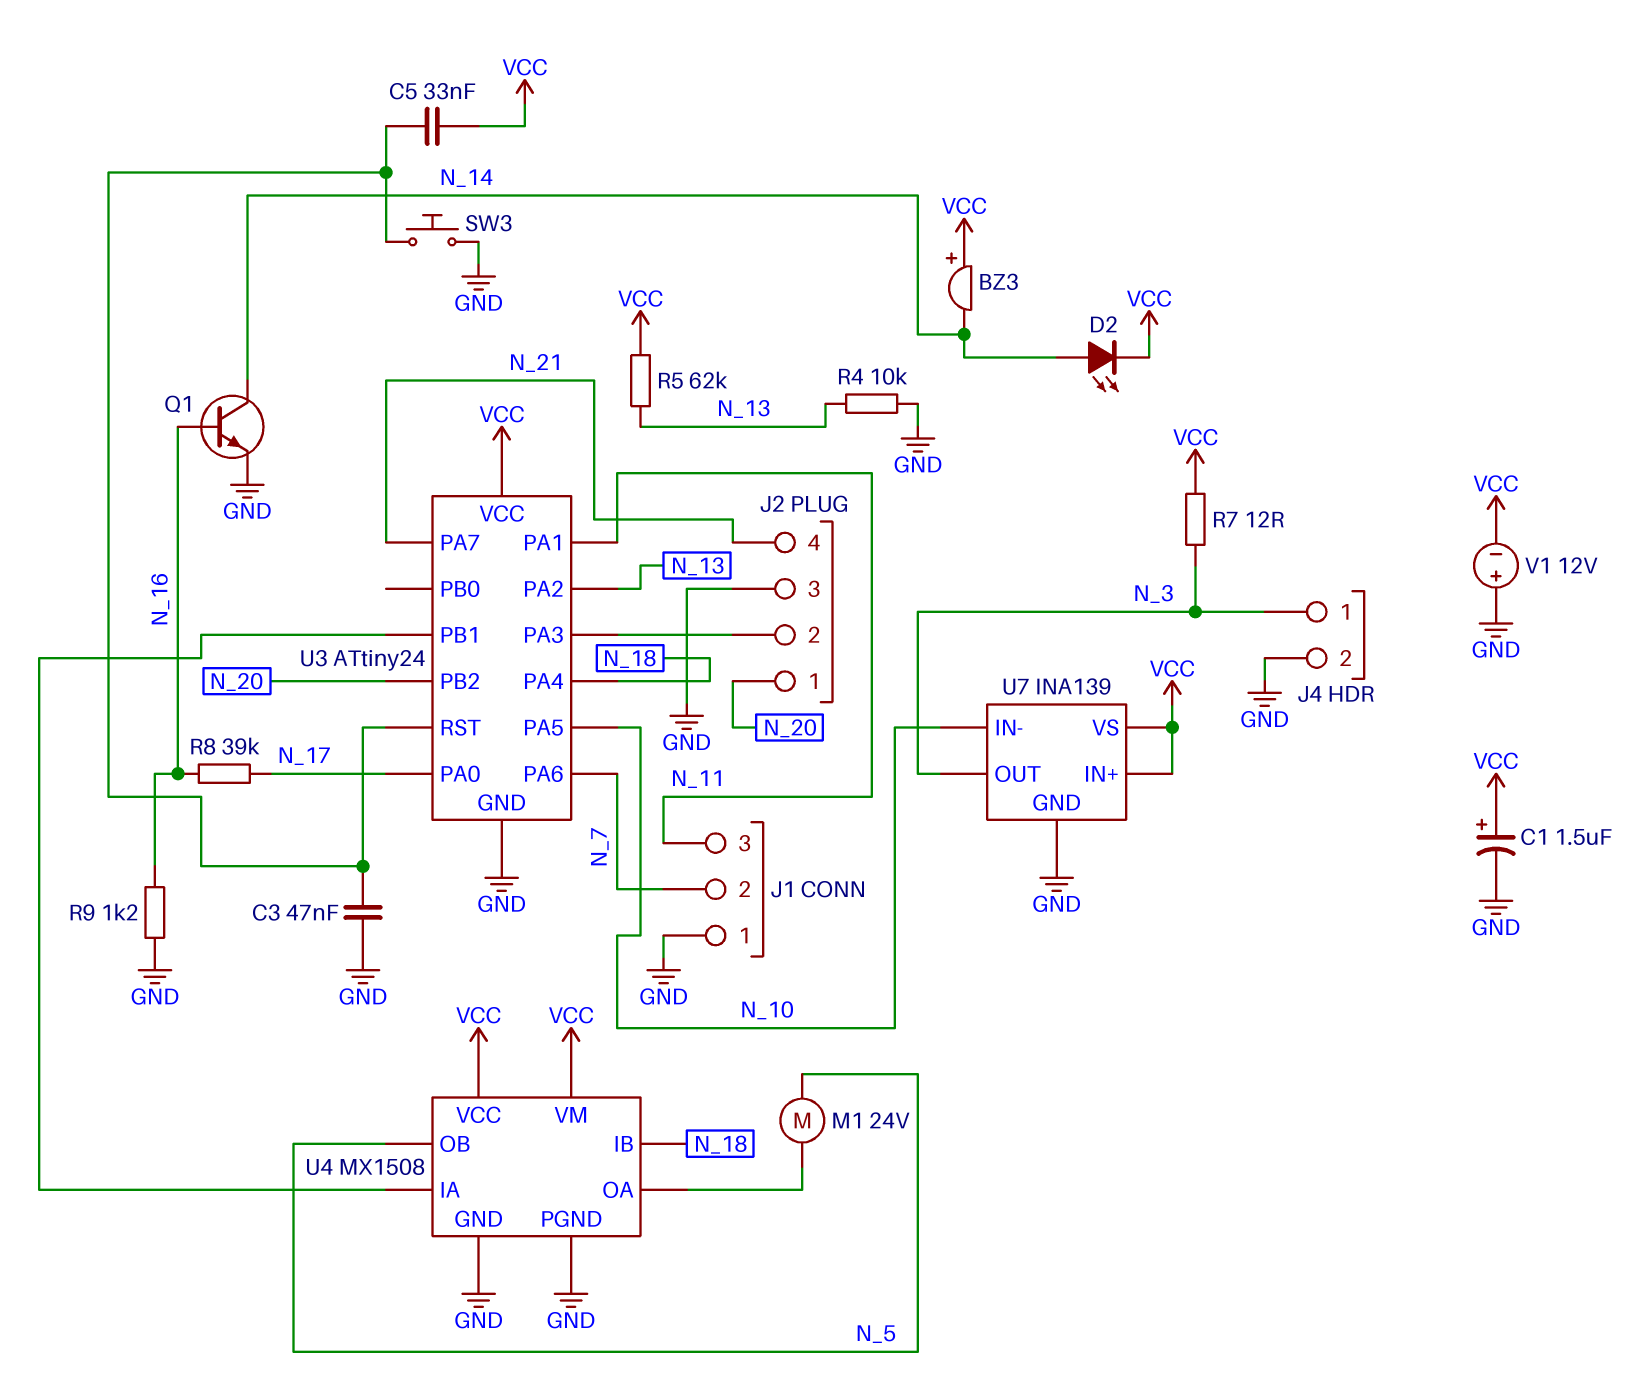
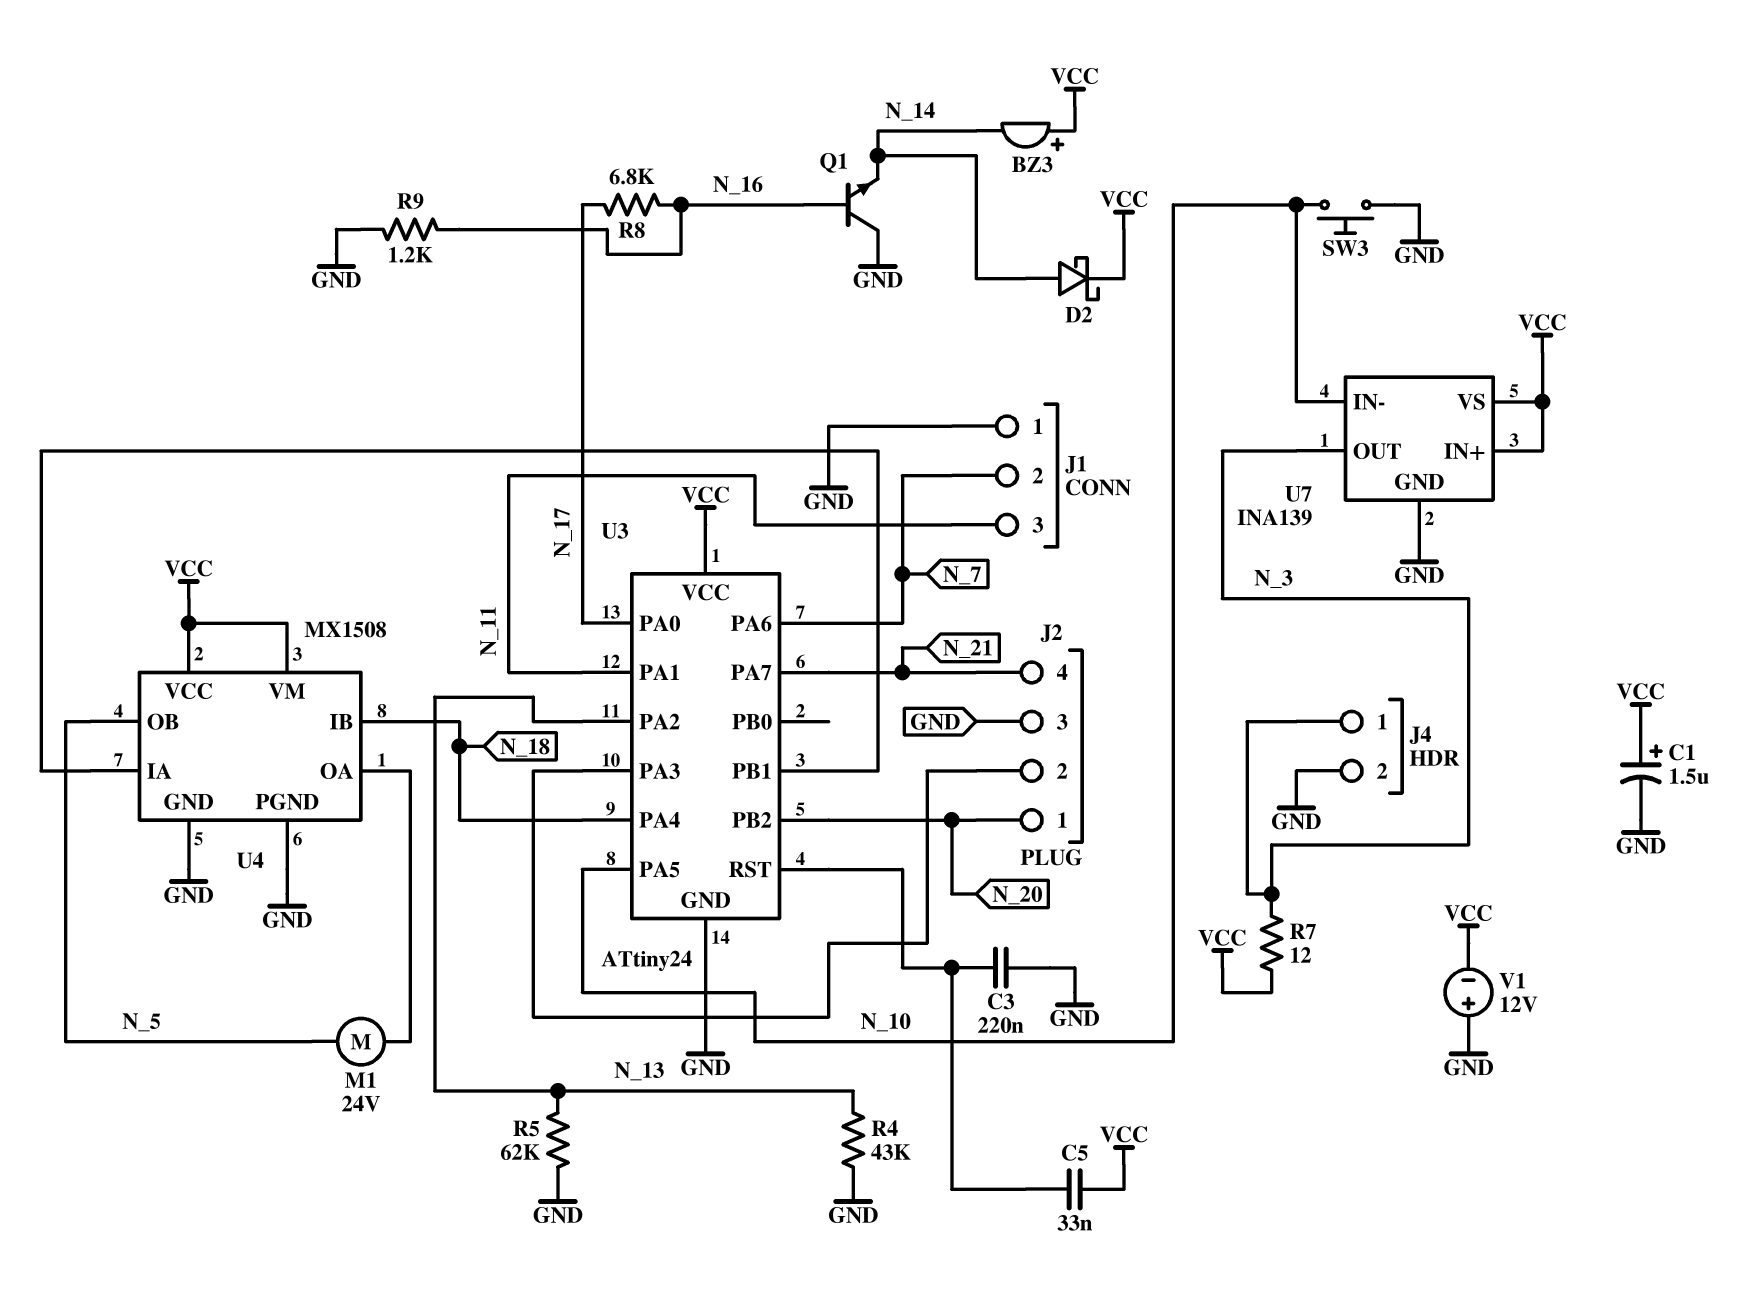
C3: 47nF (GND, U3/RST) -> 220nF (GND, U3/RST)
D2: LED (A N_14, K VCC) -> schottky (A N_14, K VCC)
Q1: NPN (B N_16, C N_14, E GND) -> NPN (B N_16, C GND, E N_14)
R4: 10k (GND, N_13) -> 43k (GND, N_13)
R5: 62k (N_13, VCC) -> 62k (GND, N_13)
R8: 39k (N_16, N_17) -> 6.8k (N_16, N_17)
SW3: button (GND, U3/RST) -> button (GND, N_10)

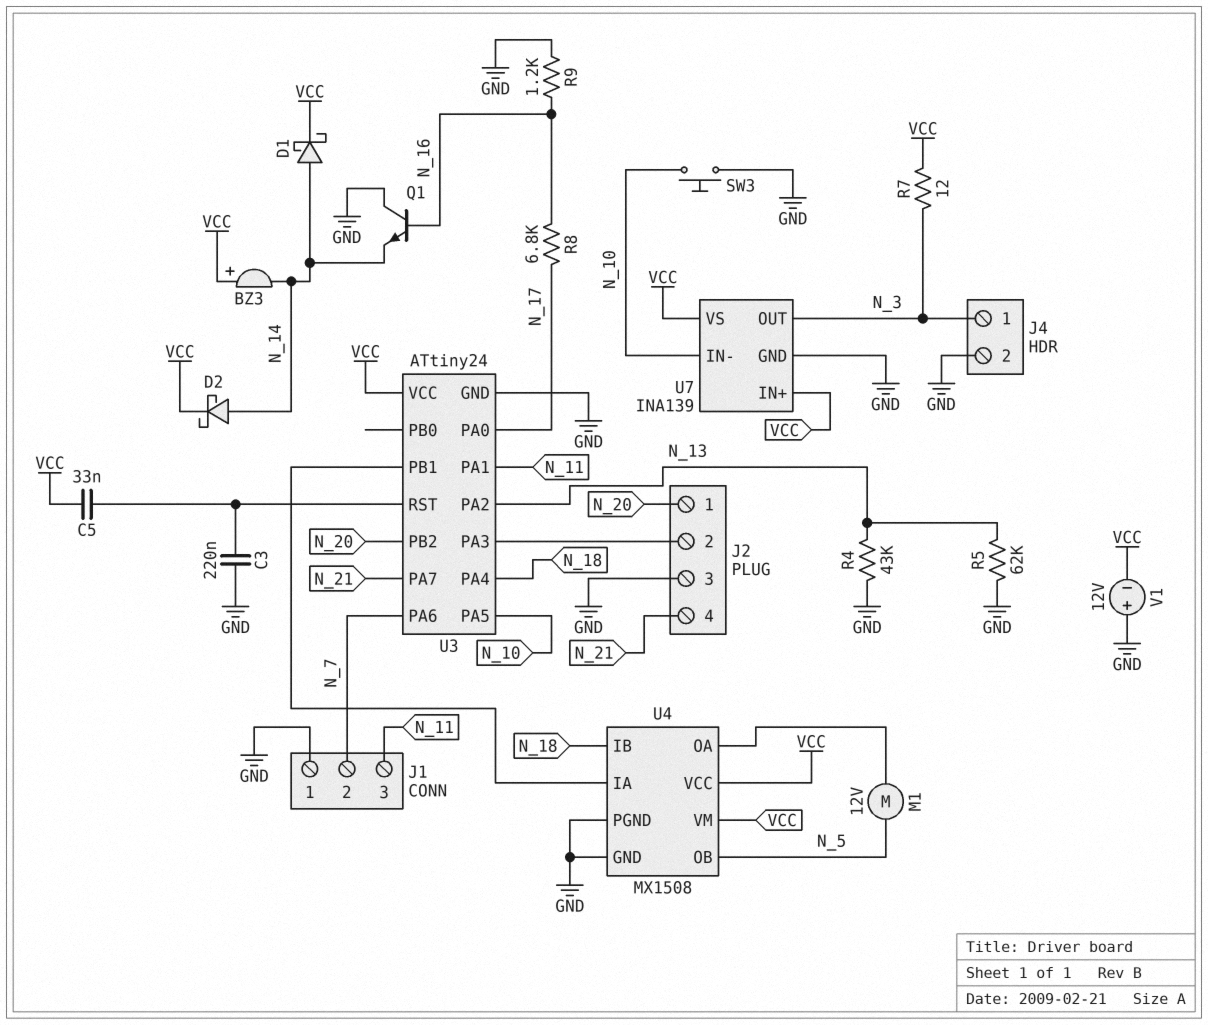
C1: 1.5uF (plus VCC, minus GND) -> none
D1: none -> schottky (A N_14, K VCC)
M1: motor 24V (N_5, U4/OA) -> motor 12V (N_5, U4/OA)

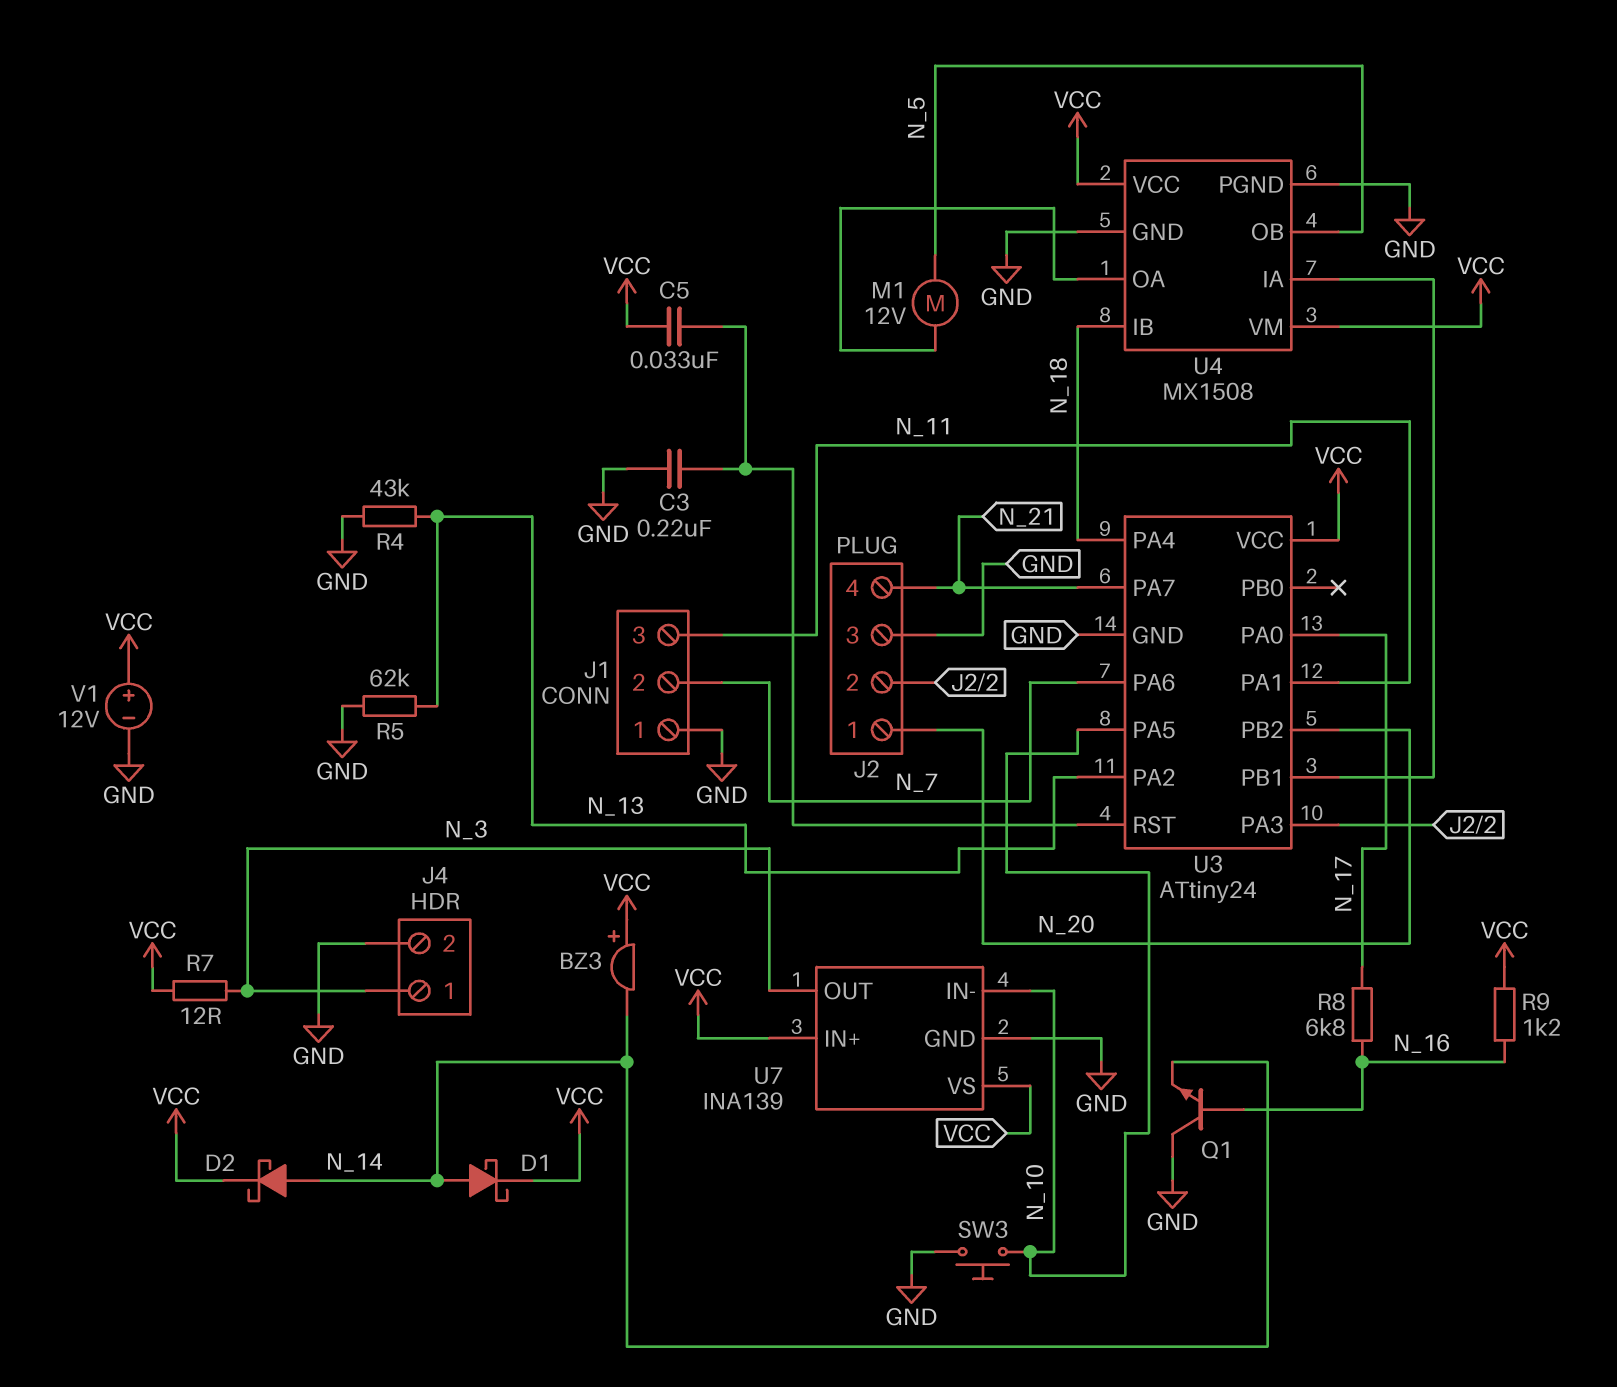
R9: 1.2k (GND, N_16) -> 1.2k (N_16, VCC)
V1: 12V (plus GND, minus VCC) -> 12V (plus VCC, minus GND)

